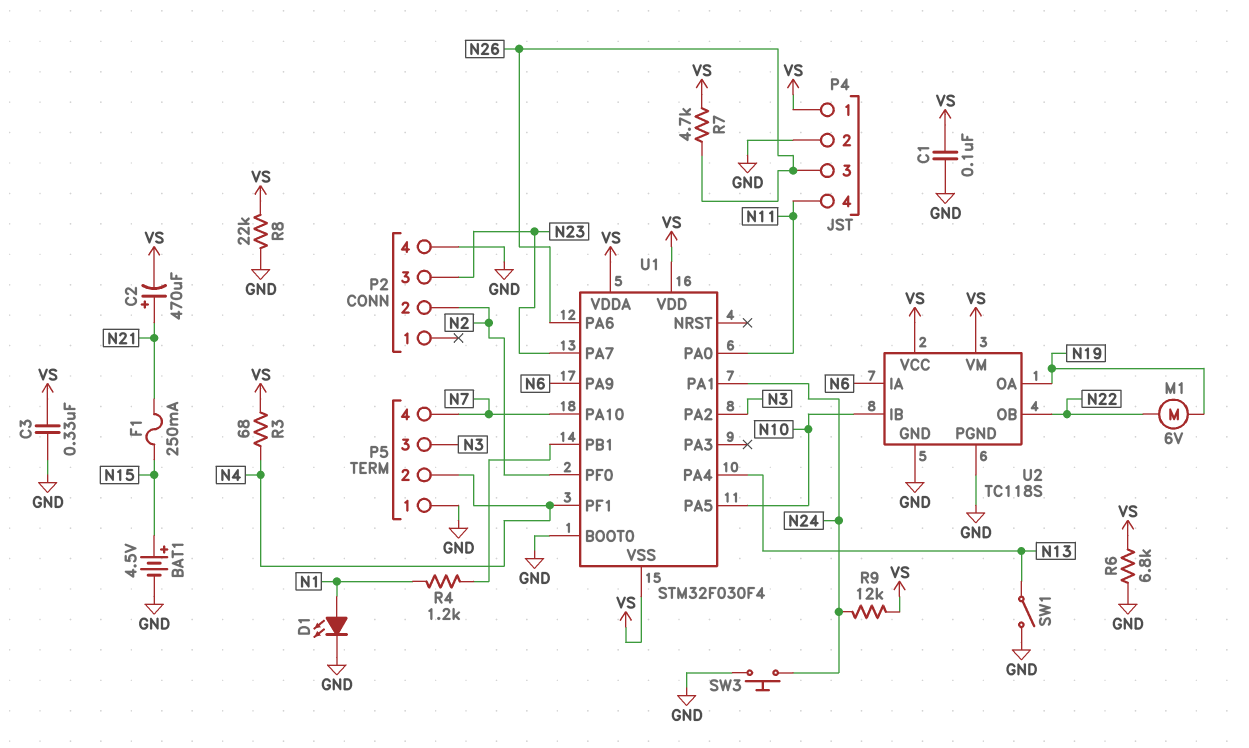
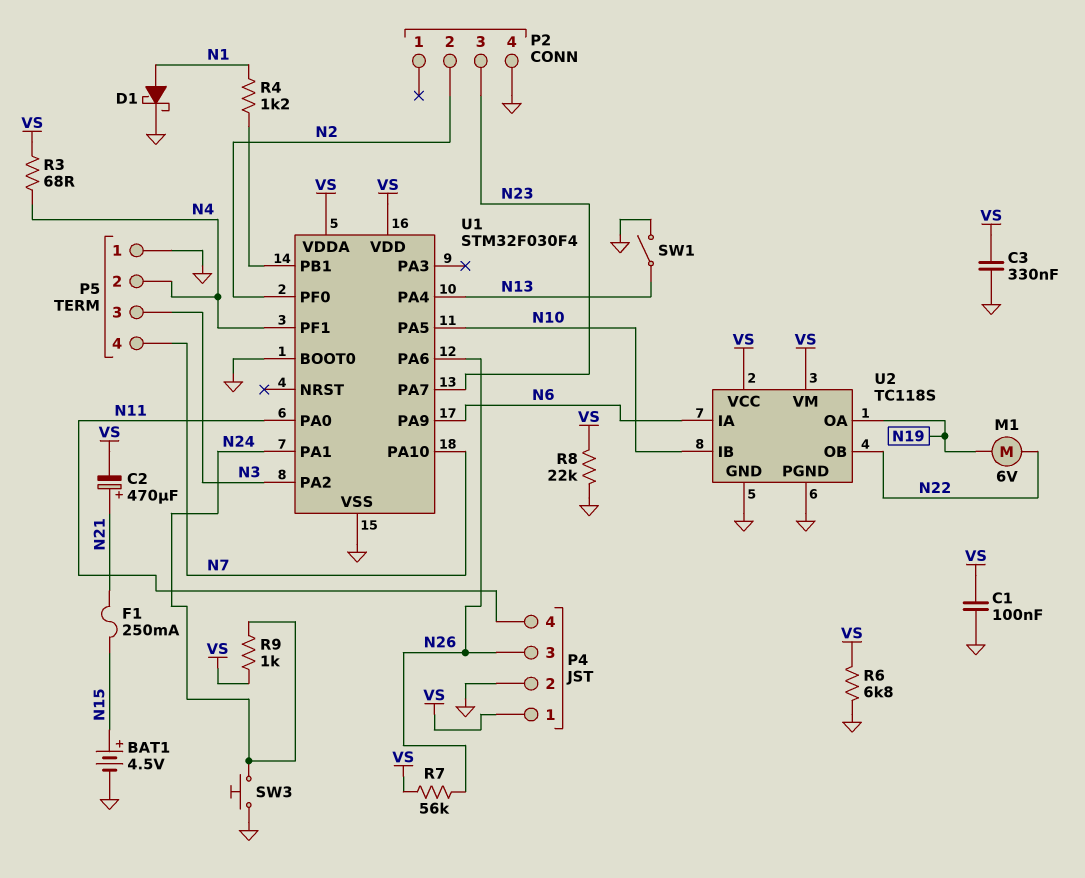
D1: LED (A N1, K GND) -> schottky (A N1, K GND)
R7: 4.7k (N26, VS) -> 56k (N26, VS)
R9: 12k (N24, VS) -> 1k (N24, VS)
U1 pin VSS: VS -> GND

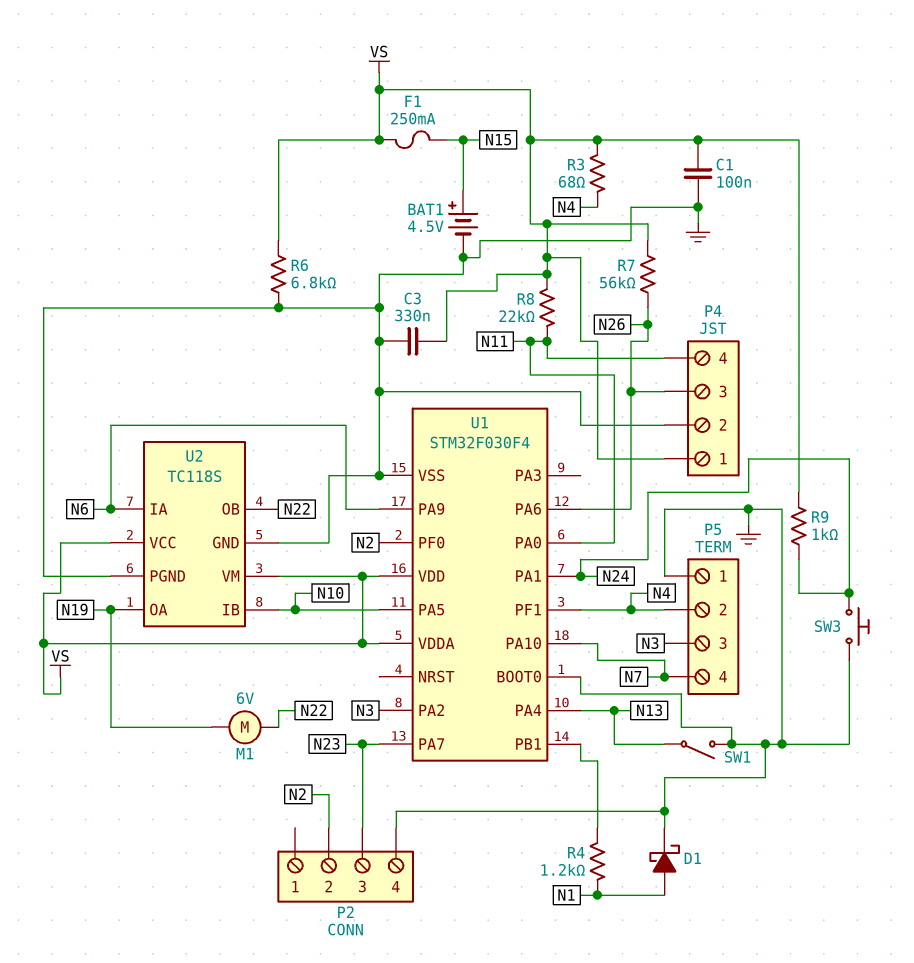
C2: 470uF (plus N21, minus VS) -> none
F1: 250mA (N15, N21) -> 250mA (N15, VS)
R8: 22k (GND, VS) -> 22k (N11, VS)

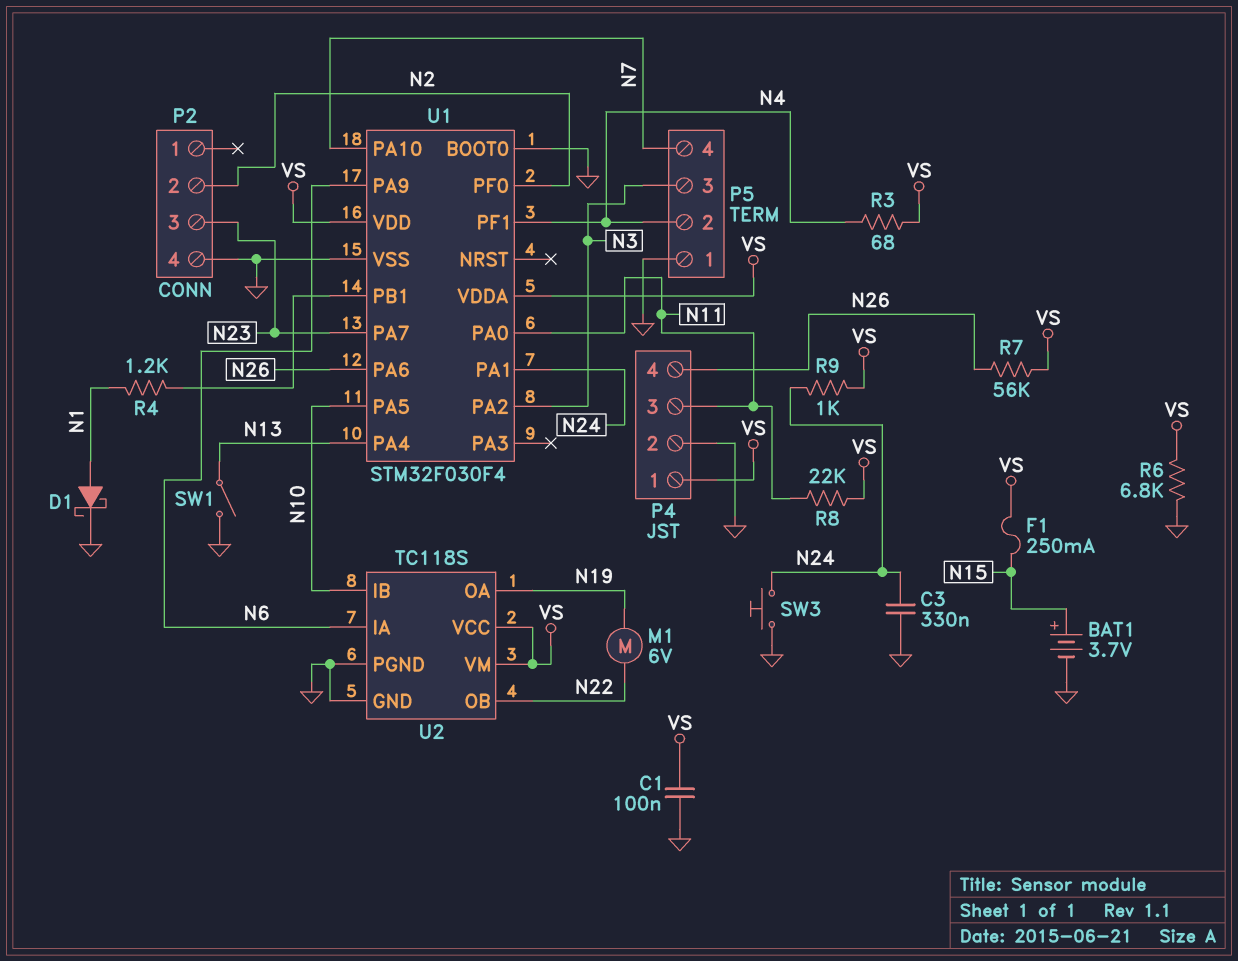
BAT1: 4.5V (plus N15, minus GND) -> 3.7V (plus N15, minus GND)
C3: 330nF (GND, VS) -> 330nF (GND, N24)
P4 pin 3: N26 -> N11
P4 pin 4: N11 -> N26

